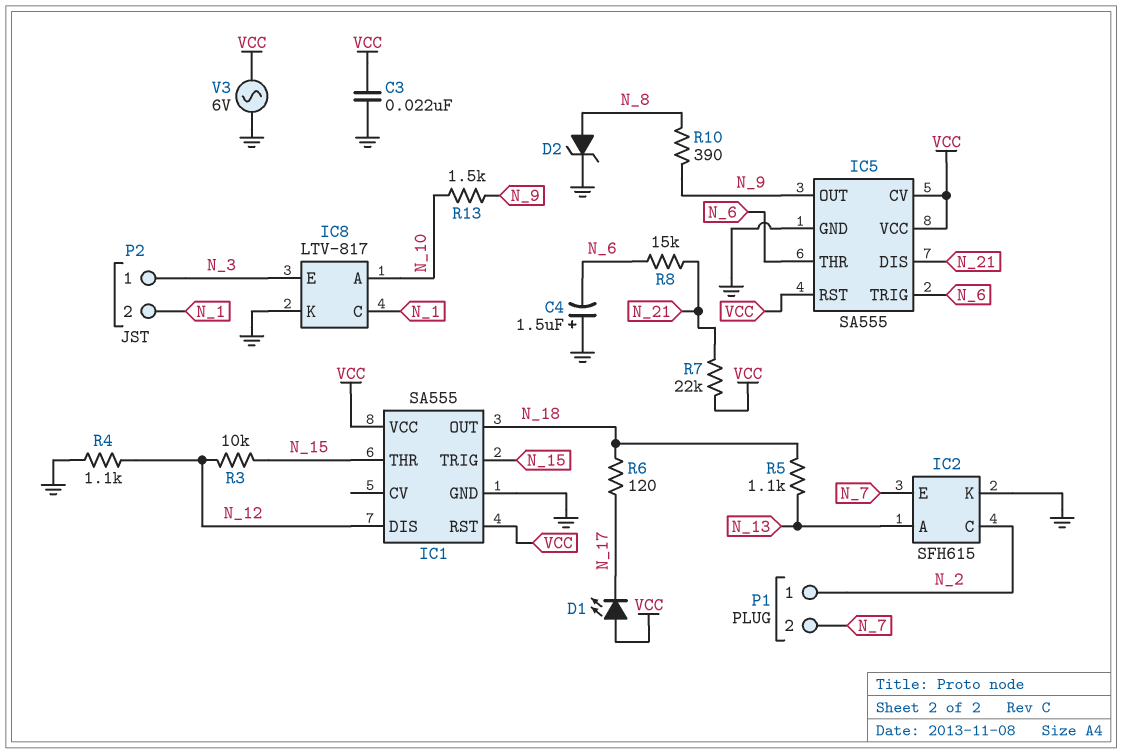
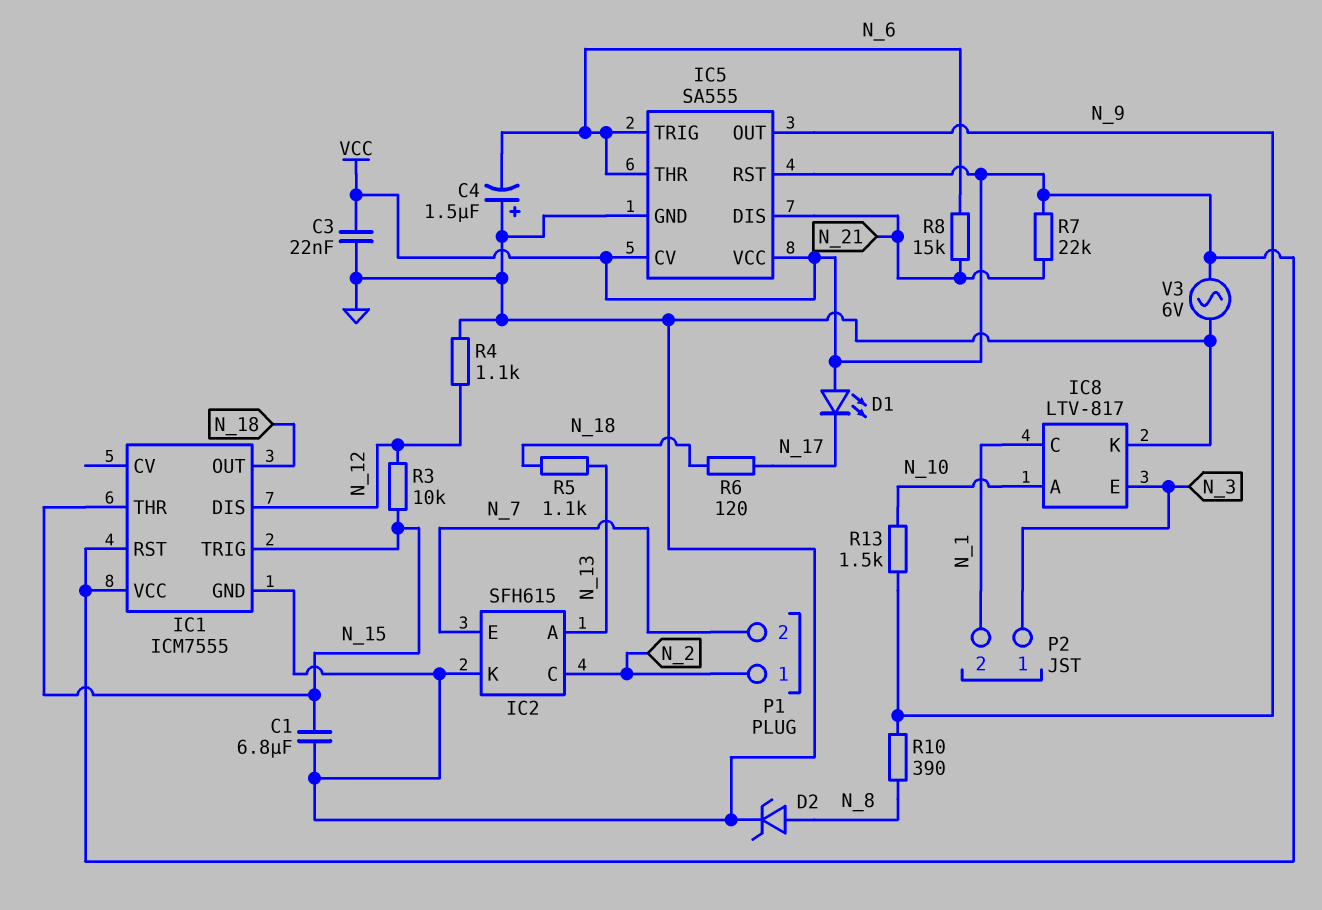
C1: none -> 6.8uF (GND, N_15)
IC1: SA555 -> ICM7555

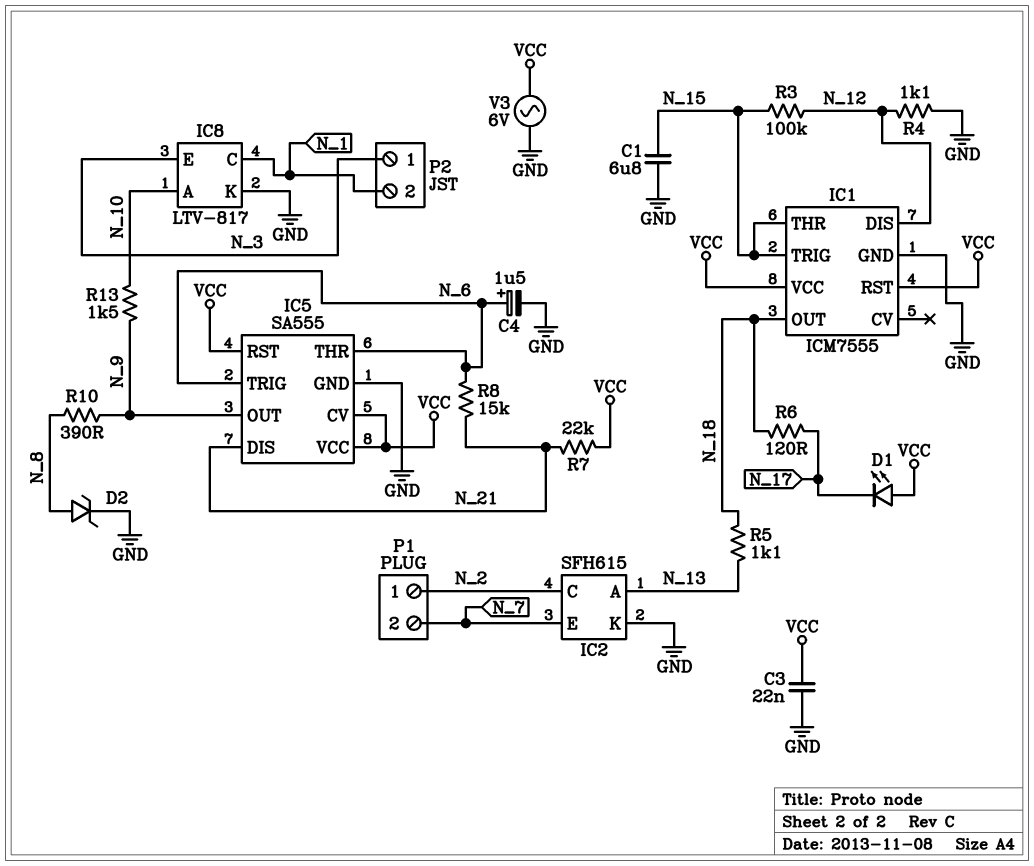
C4: 1.5uF (plus GND, minus N_6) -> 1.5uF (plus N_6, minus GND)
R3: 10k (N_12, N_15) -> 100k (N_12, N_15)

